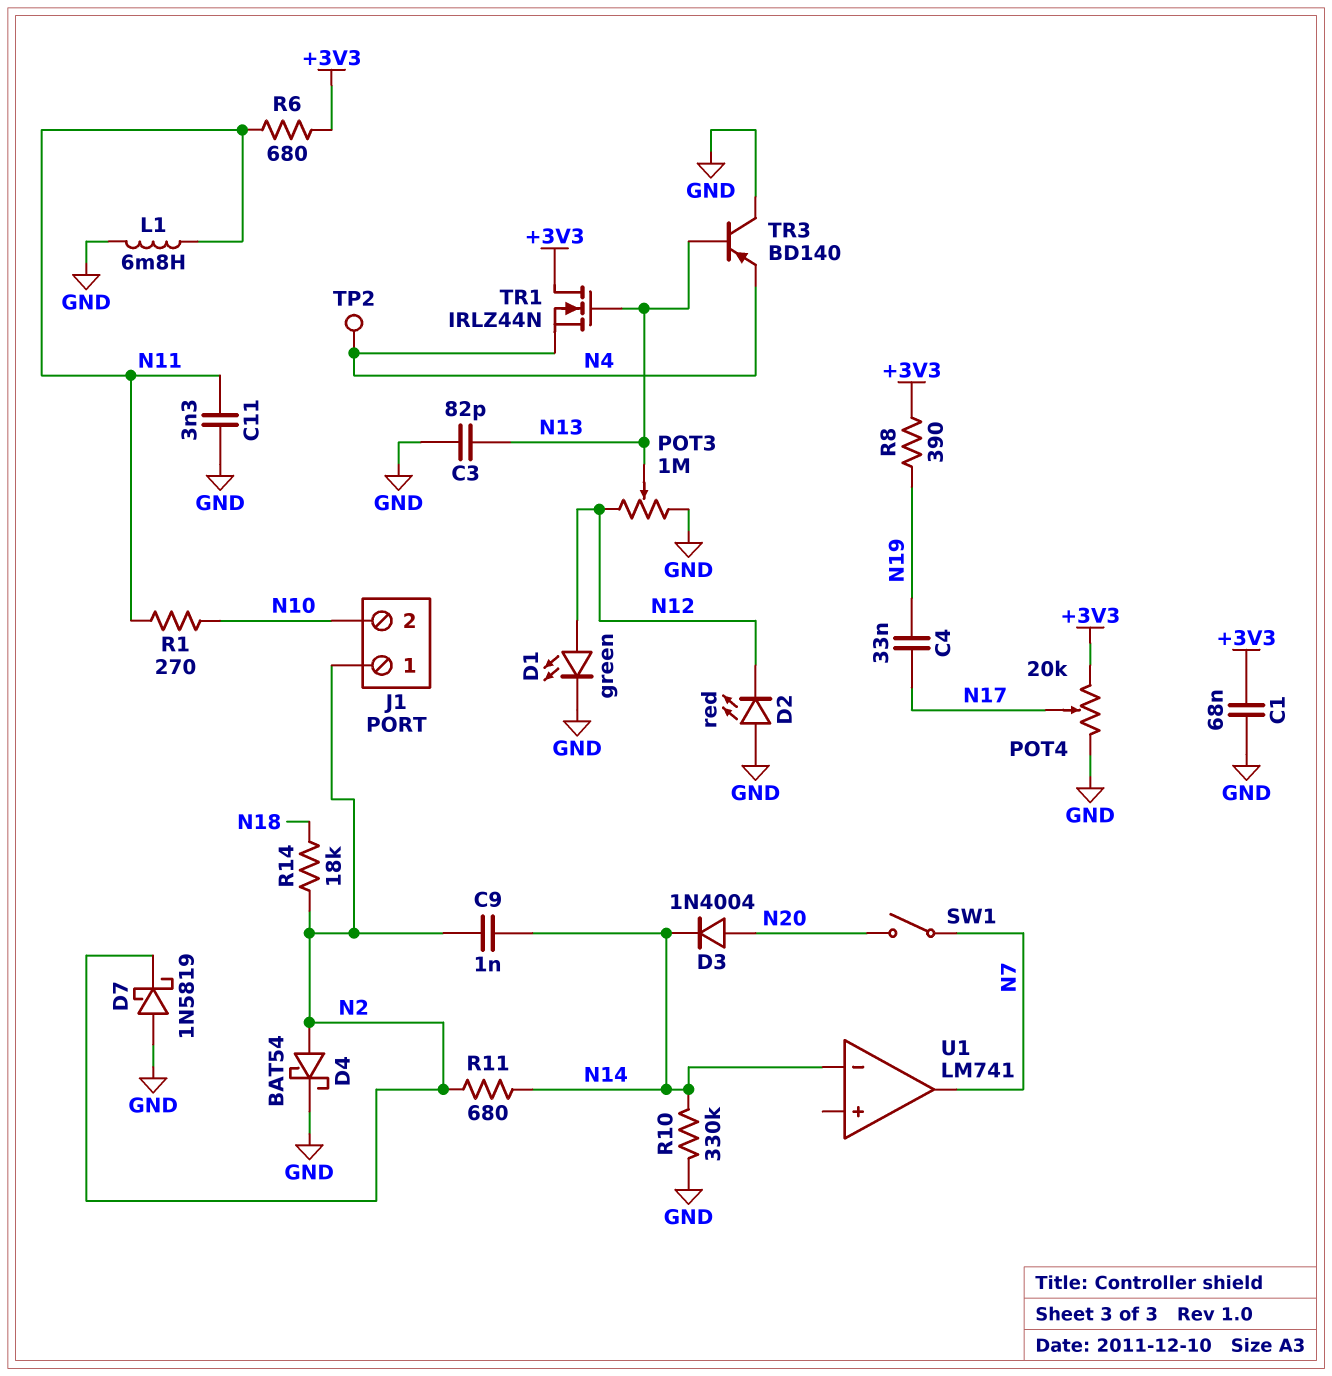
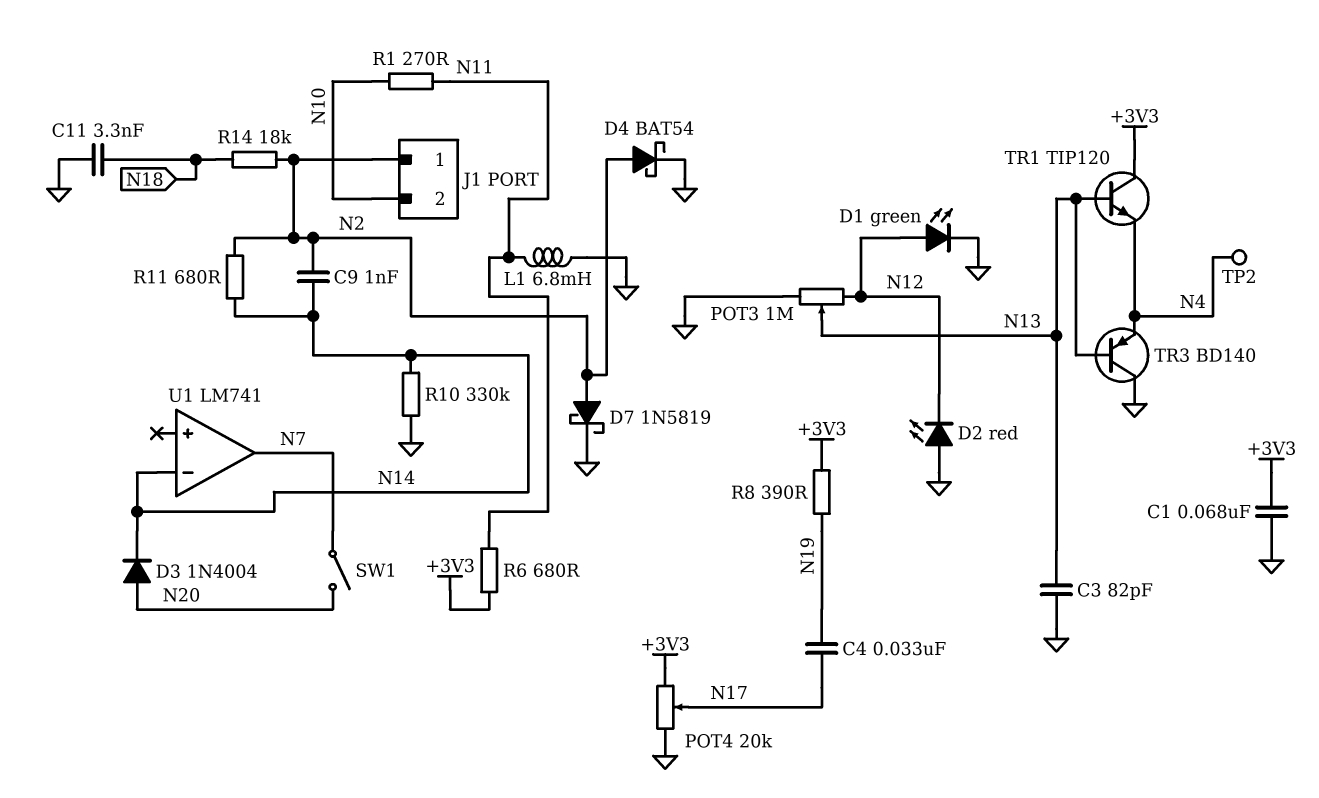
C11: 3.3nF (GND, N11) -> 3.3nF (GND, N18)
D7: schottky 1N5819 (A GND, K N2) -> schottky 1N5819 (A N2, K GND)
TR1: NMOS IRLZ44N (G N13, D +3V3, S N4) -> NPN TIP120 (B N13, C +3V3, E N4)

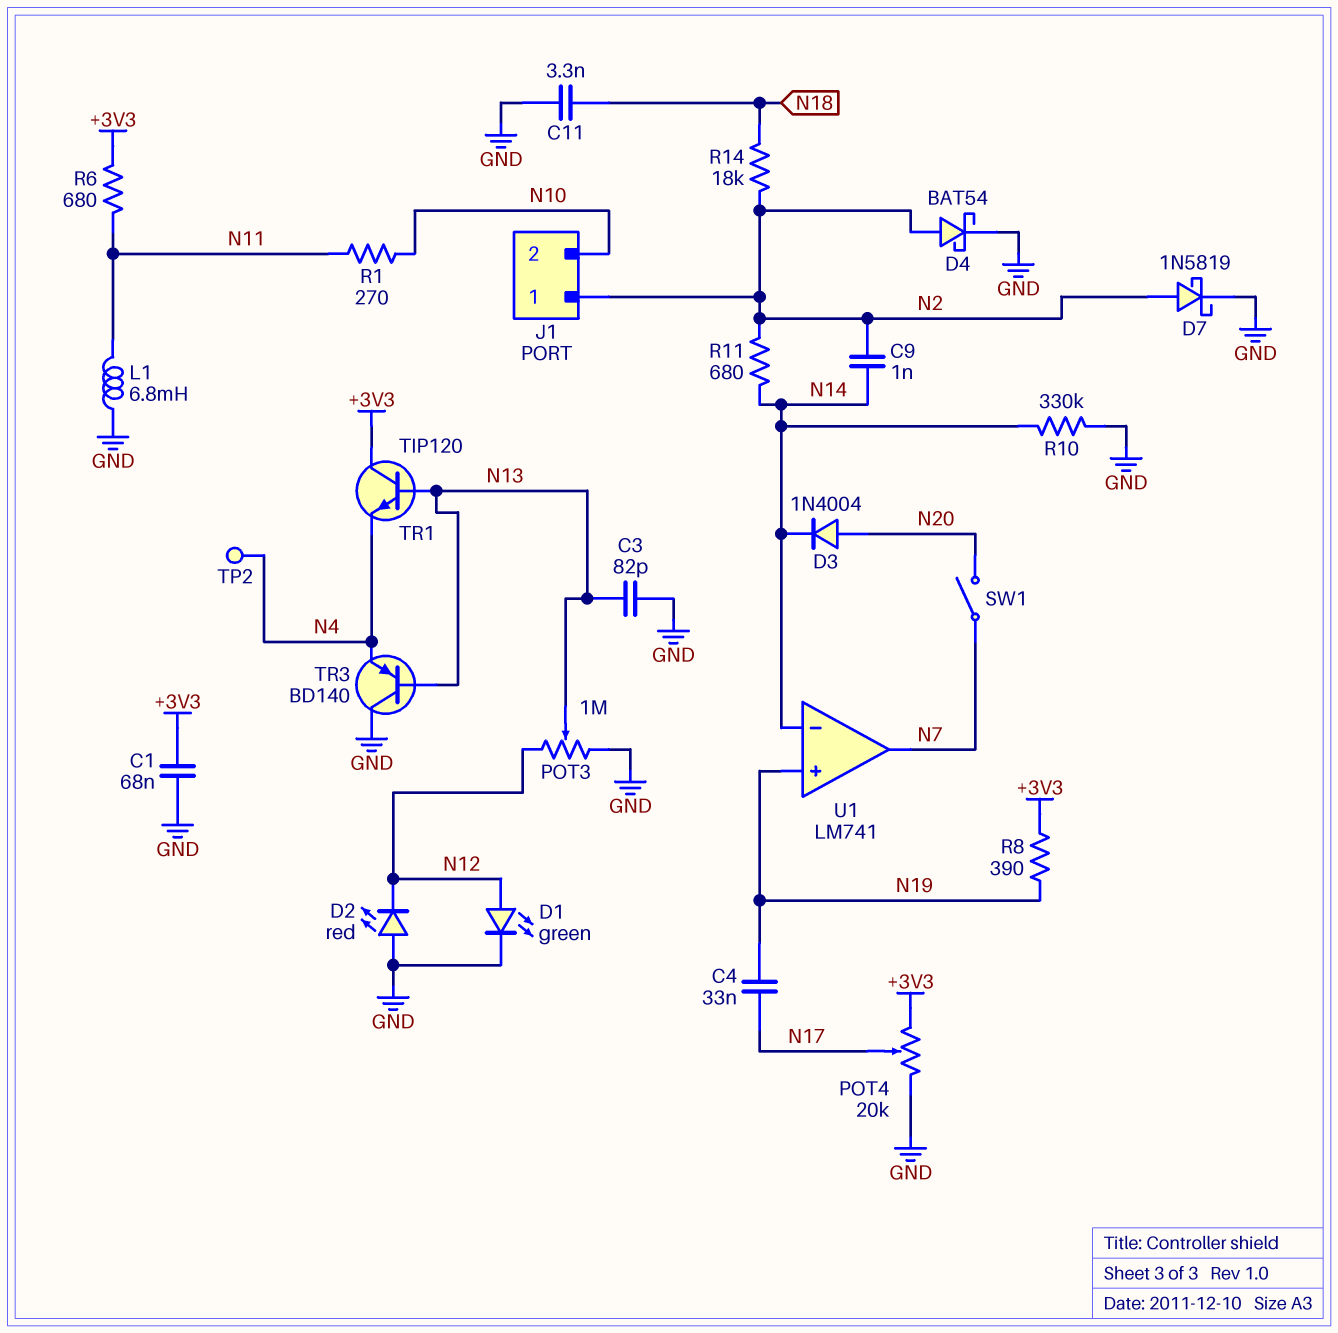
U1 pin in+: none -> N19

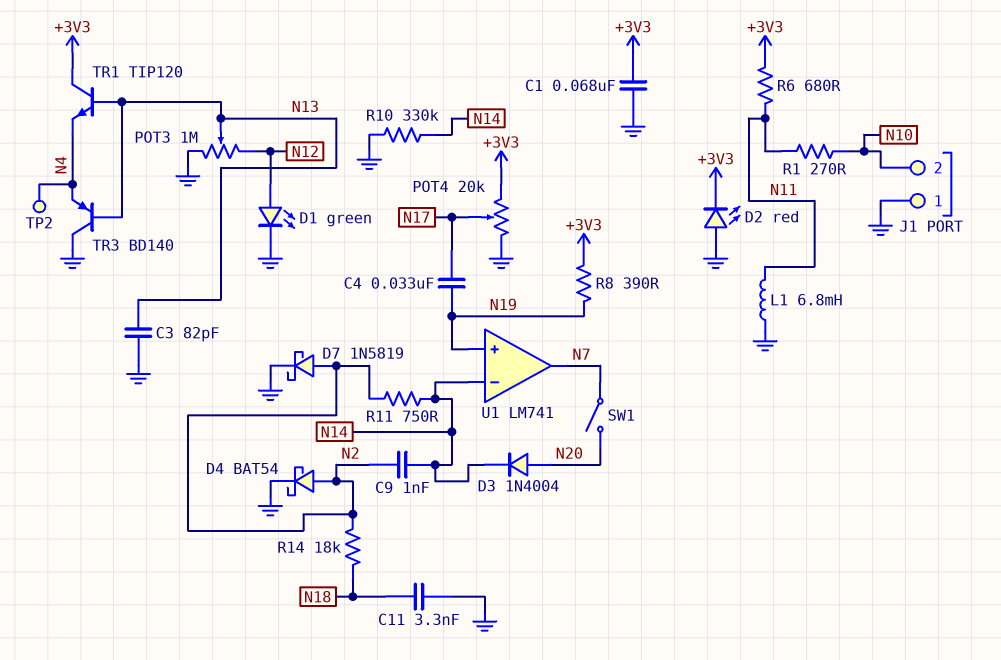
D2: LED red (A GND, K N12) -> LED red (A GND, K +3V3)
J1 pin 1: N2 -> GND
R11: 680 (N2, N14) -> 750 (N2, N14)

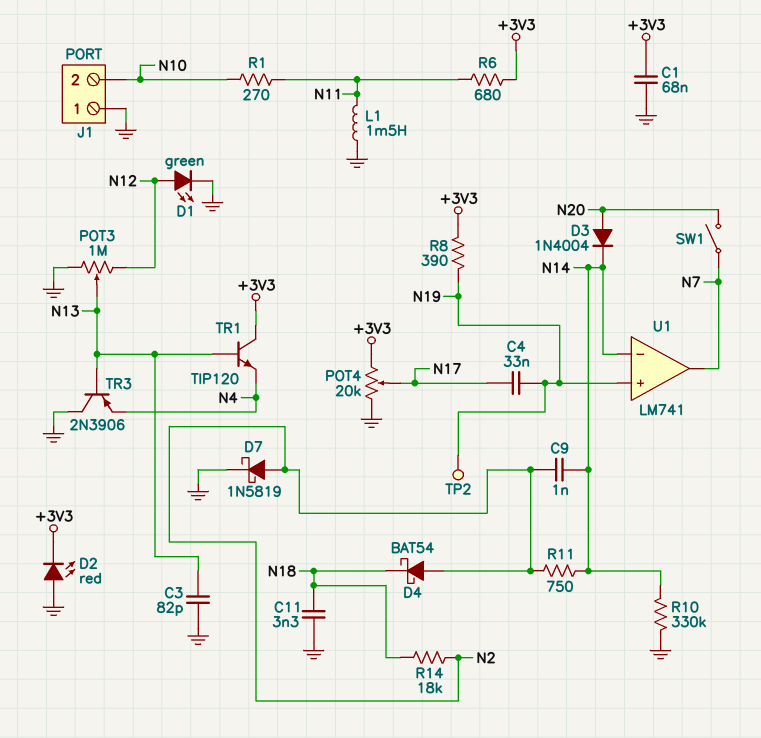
D4: schottky BAT54 (A N2, K GND) -> schottky BAT54 (A N2, K N18)
L1: 6.8mH (GND, N11) -> 1.5mH (GND, N11)
TP2: test point (N4) -> test point (N19)
TR3: PNP BD140 (B N13, C GND, E N4) -> PNP 2N3906 (B N13, C GND, E N4)

